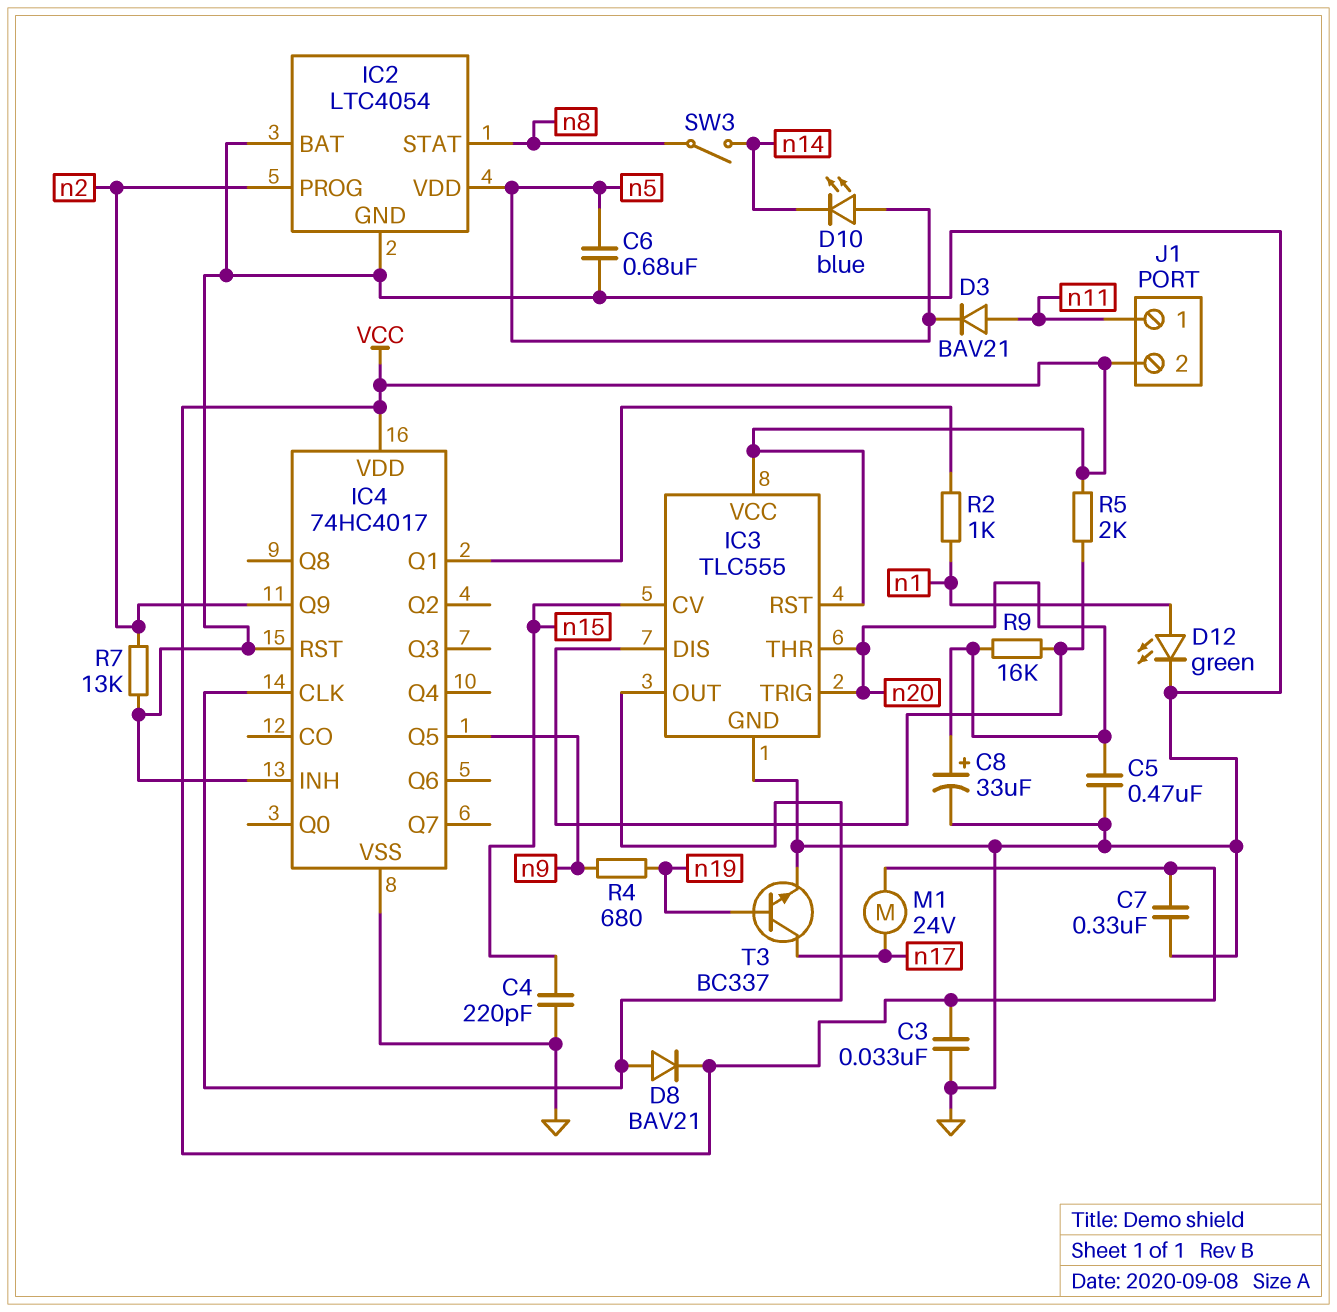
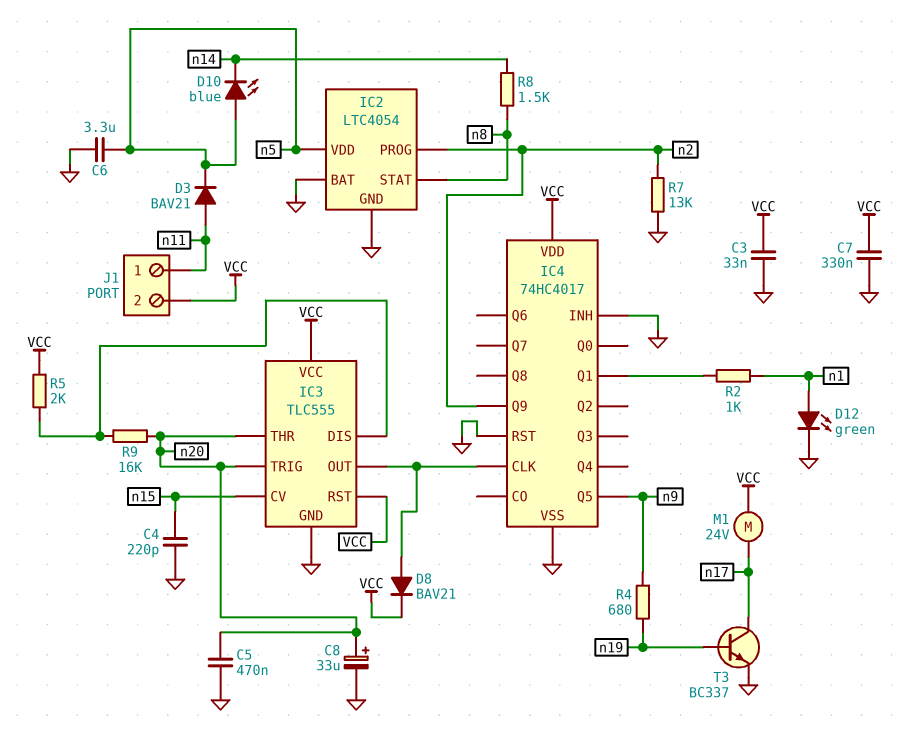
C6: 680nF (GND, n5) -> 3.3uF (GND, n5)
R8: none -> 1.5k (n8, n14)
SW3: switch (n8, n14) -> none

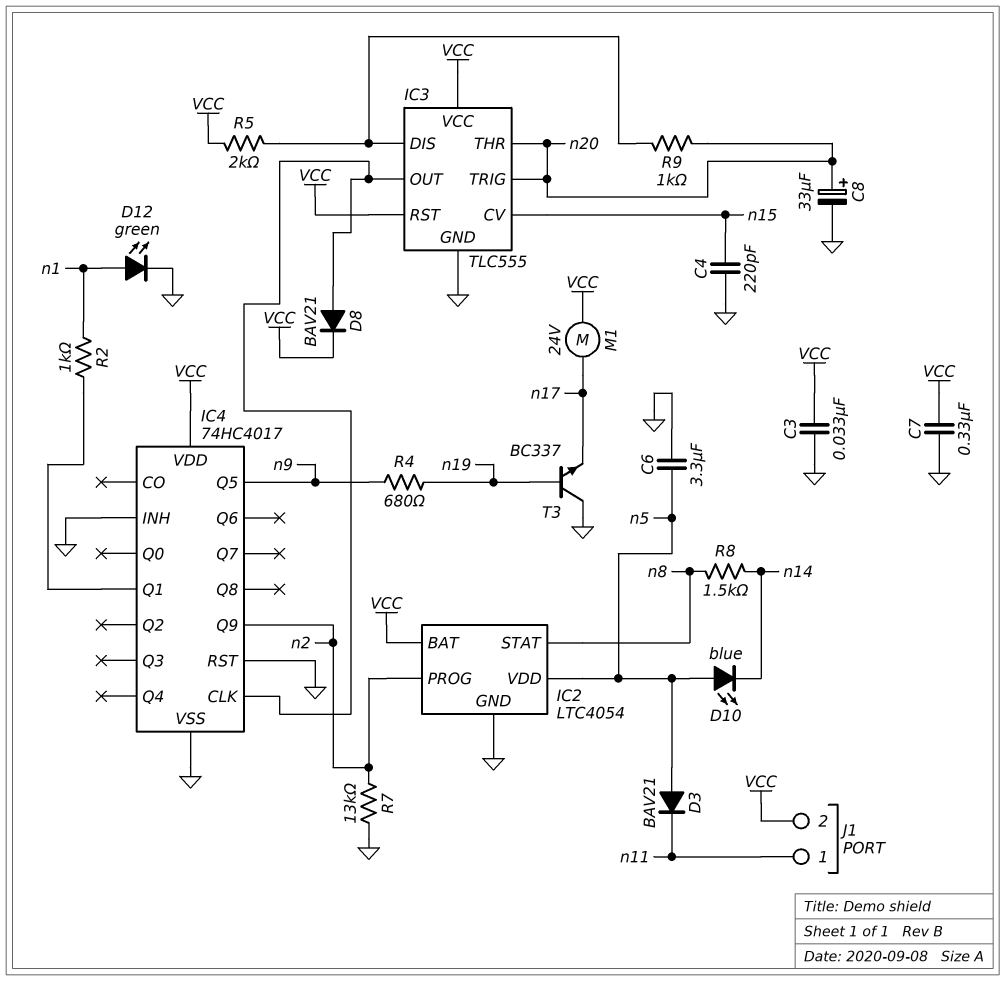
C5: 470nF (GND, n20) -> none
D3: diode BAV21 (A n11, K n5) -> diode BAV21 (A n5, K n11)
IC2 pin BAT: GND -> VCC
R9: 16k (IC3/DIS, n20) -> 1k (IC3/DIS, n20)
T3: NPN BC337 (B n19, C n17, E GND) -> NPN BC337 (B n19, C GND, E n17)

